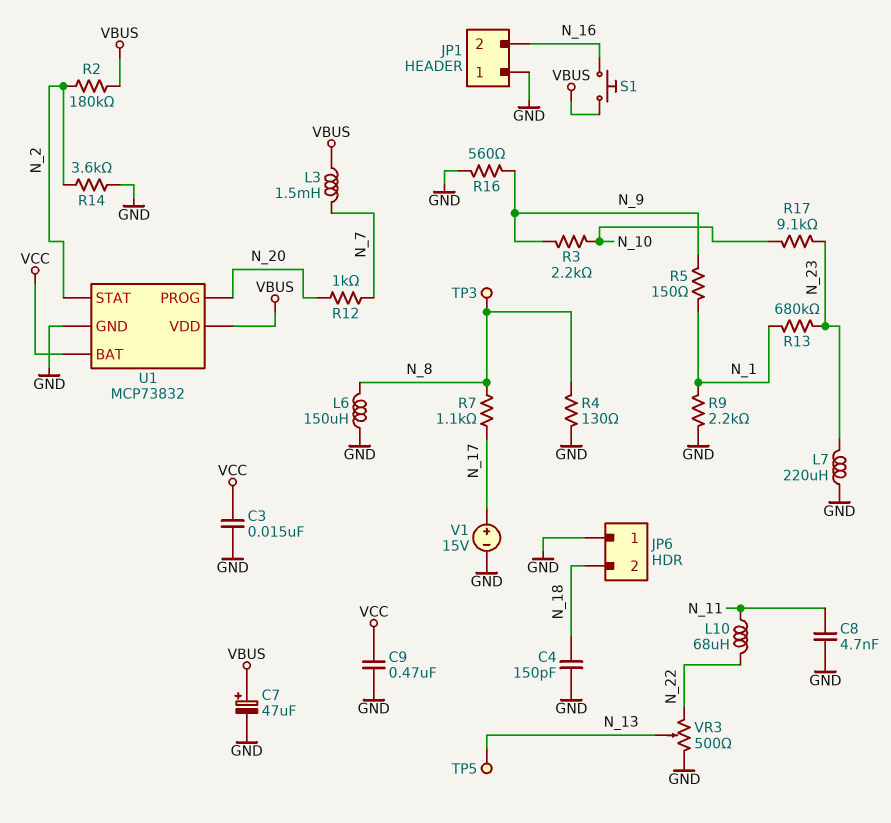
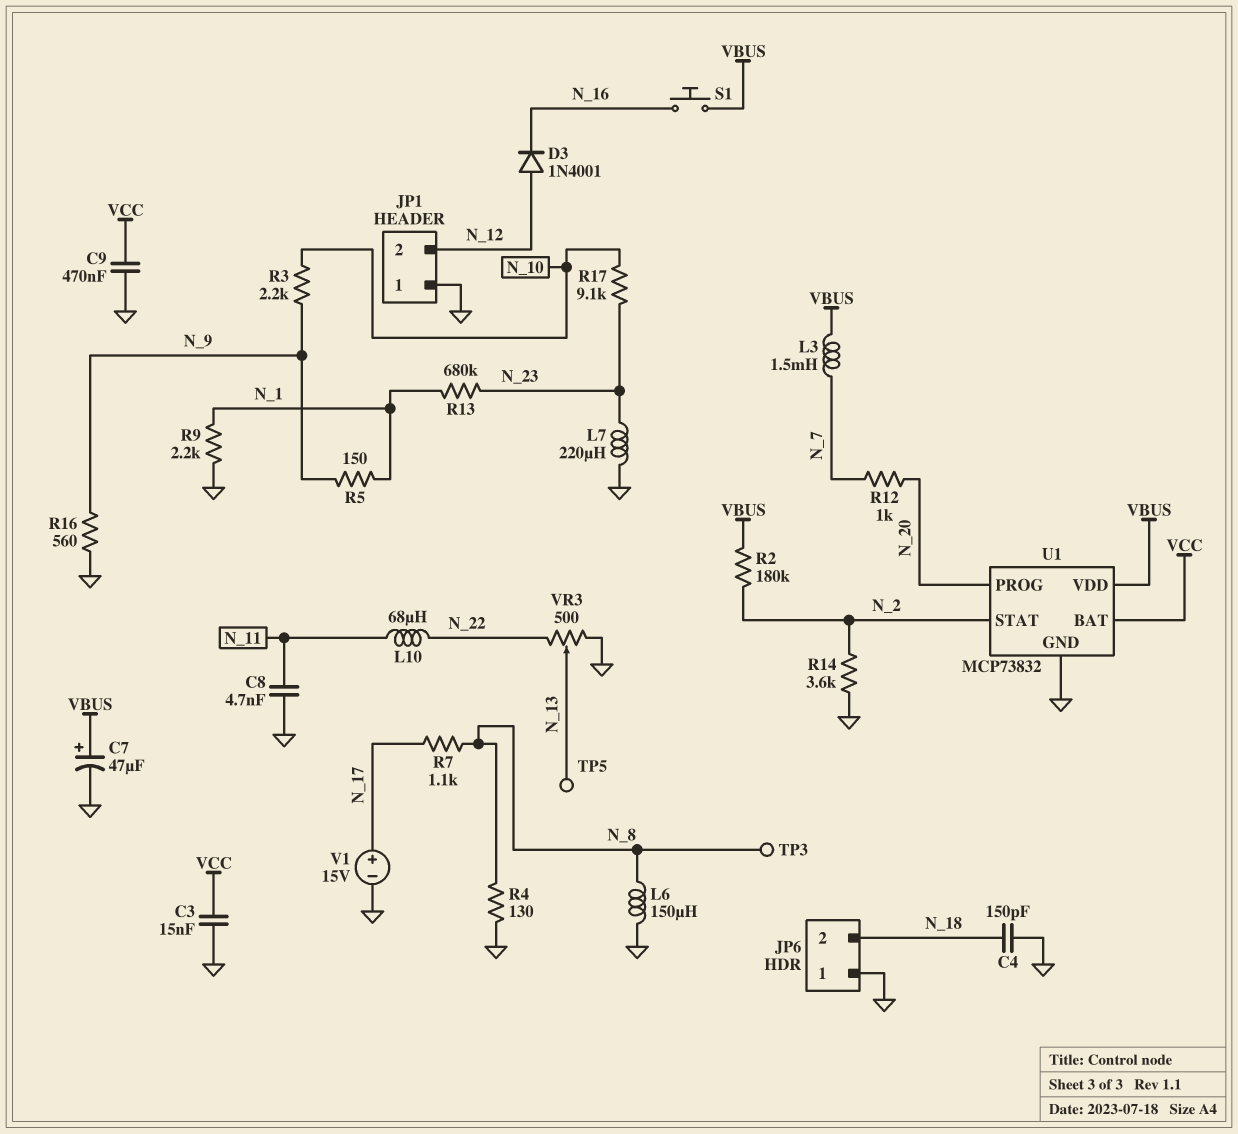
D3: none -> diode 1N4001 (A N_12, K N_16)
JP1 pin 2: N_16 -> N_12

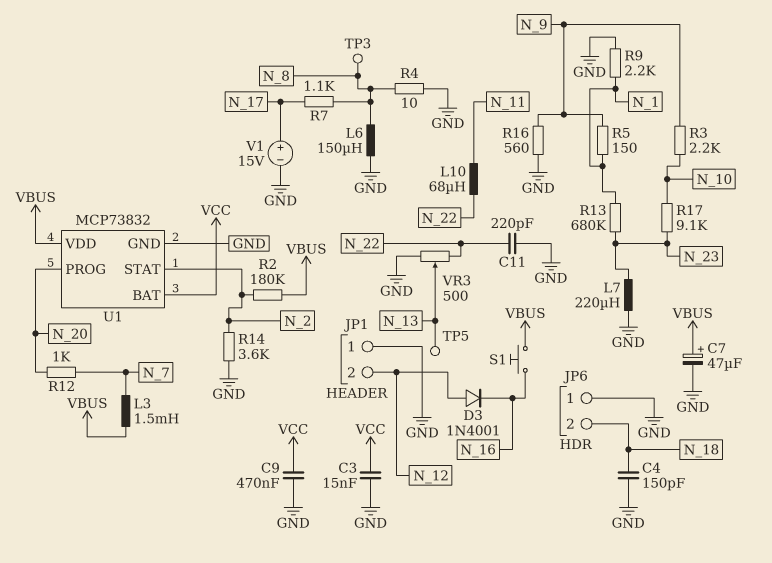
C8: 4.7nF (GND, N_11) -> none
C11: none -> 220pF (GND, N_22)
R4: 130 (GND, N_8) -> 10 (GND, N_8)

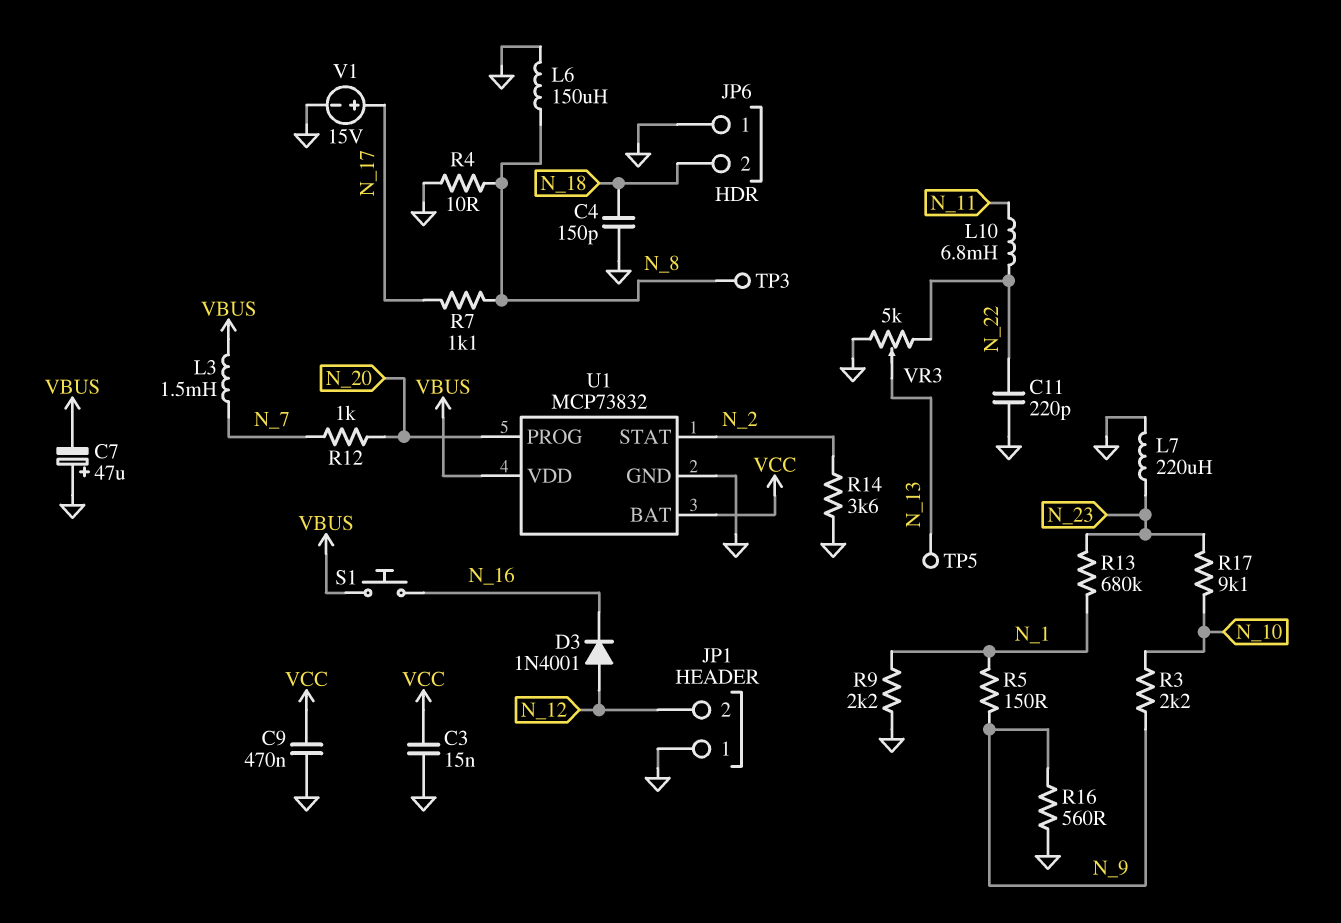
C7: 47uF (plus VBUS, minus GND) -> 47uF (plus GND, minus VBUS)
L10: 68uH (N_11, N_22) -> 6.8mH (N_11, N_22)
R2: 180k (N_2, VBUS) -> none
VR3: 500 (GND, N_22, wiper N_13) -> 5k (GND, N_22, wiper N_13)

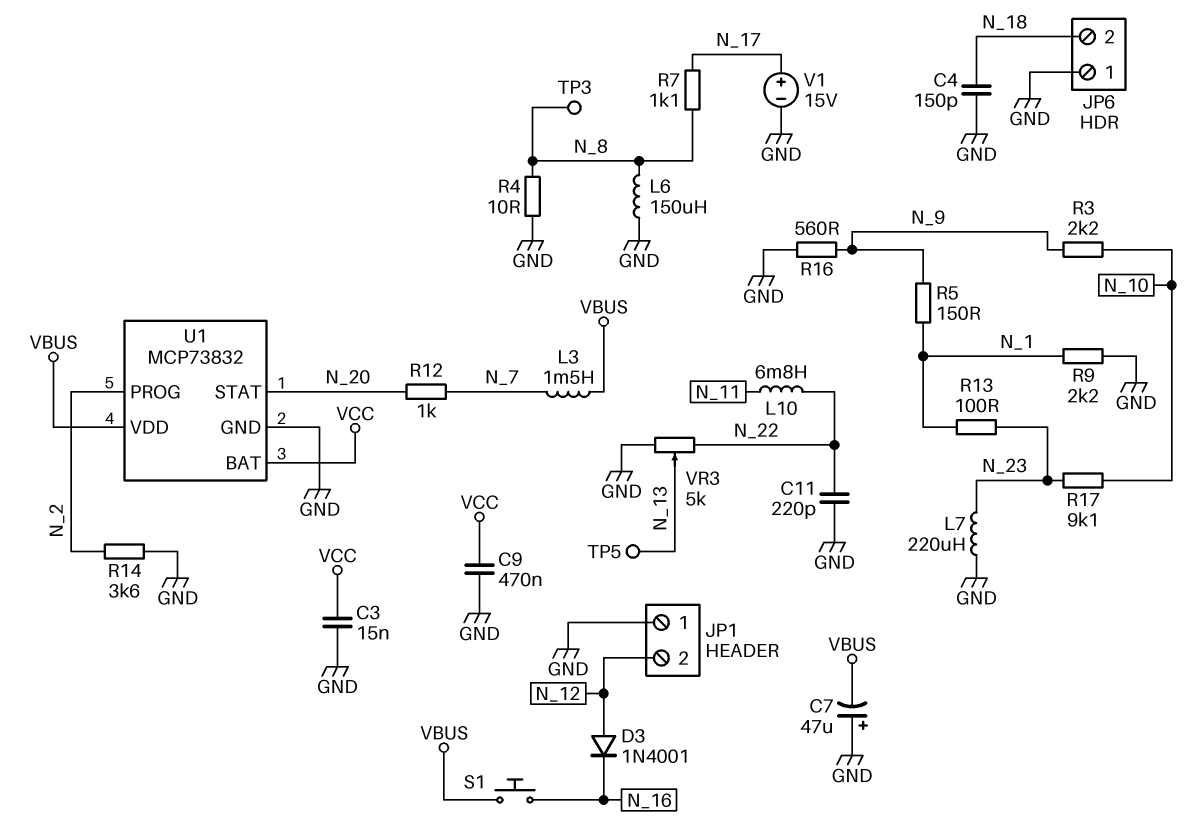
R13: 680k (N_1, N_23) -> 100 (N_1, N_23)
U1 pin PROG: N_20 -> N_2
U1 pin STAT: N_2 -> N_20

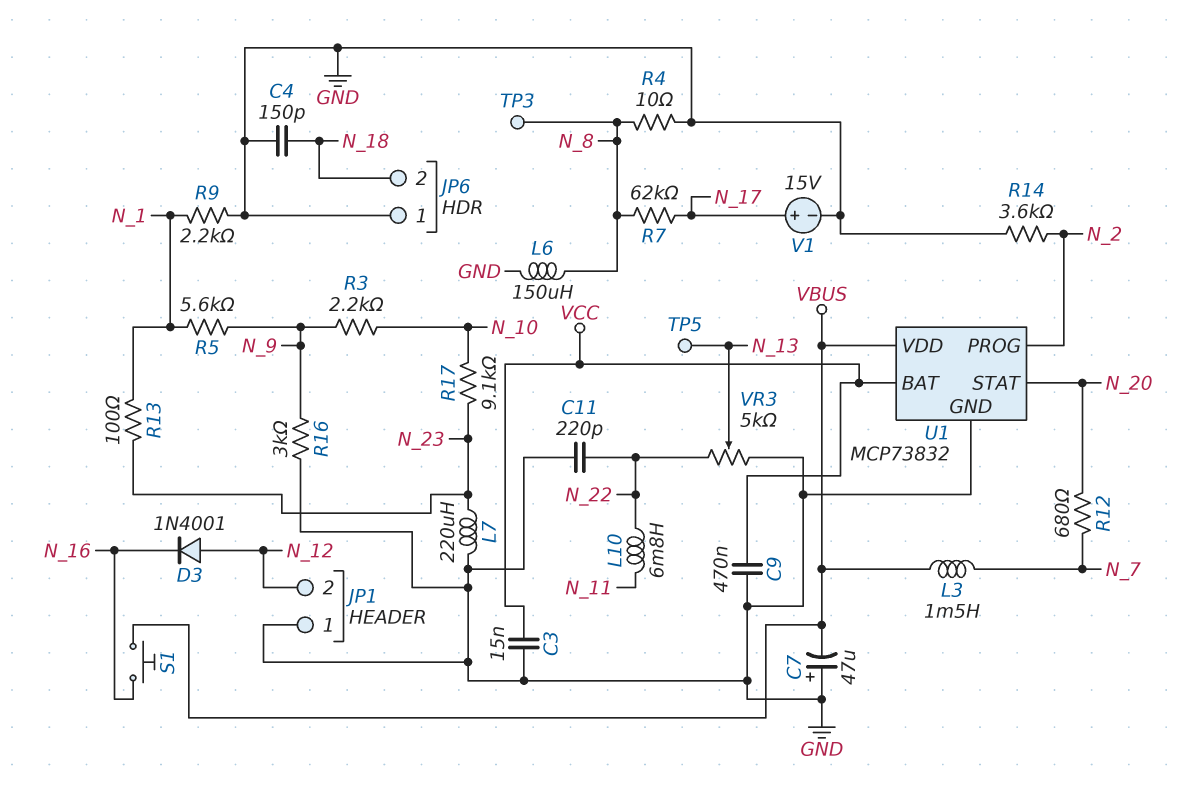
R5: 150 (N_1, N_9) -> 5.6k (N_1, N_9)
R7: 1.1k (N_8, N_17) -> 62k (N_8, N_17)
R12: 1k (N_7, N_20) -> 680 (N_7, N_20)
R16: 560 (GND, N_9) -> 3k (GND, N_9)

